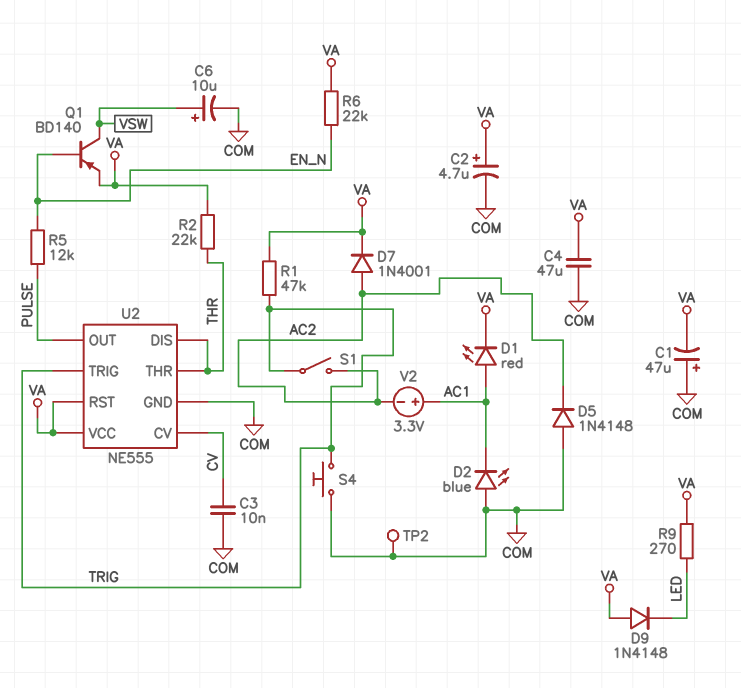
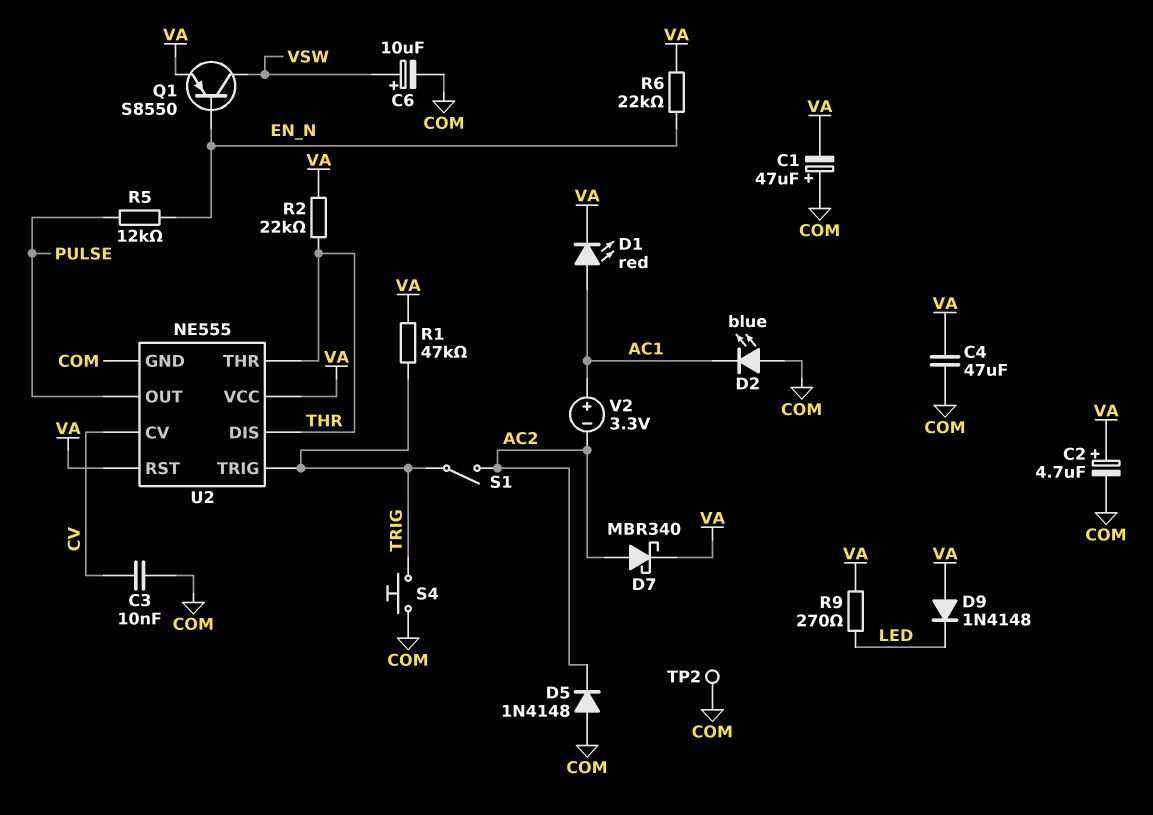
D7: diode 1N4001 (A AC2, K VA) -> schottky MBR340 (A AC2, K VA)
Q1: PNP BD140 (B EN_N, C VSW, E VA) -> PNP S8550 (B EN_N, C VSW, E VA)

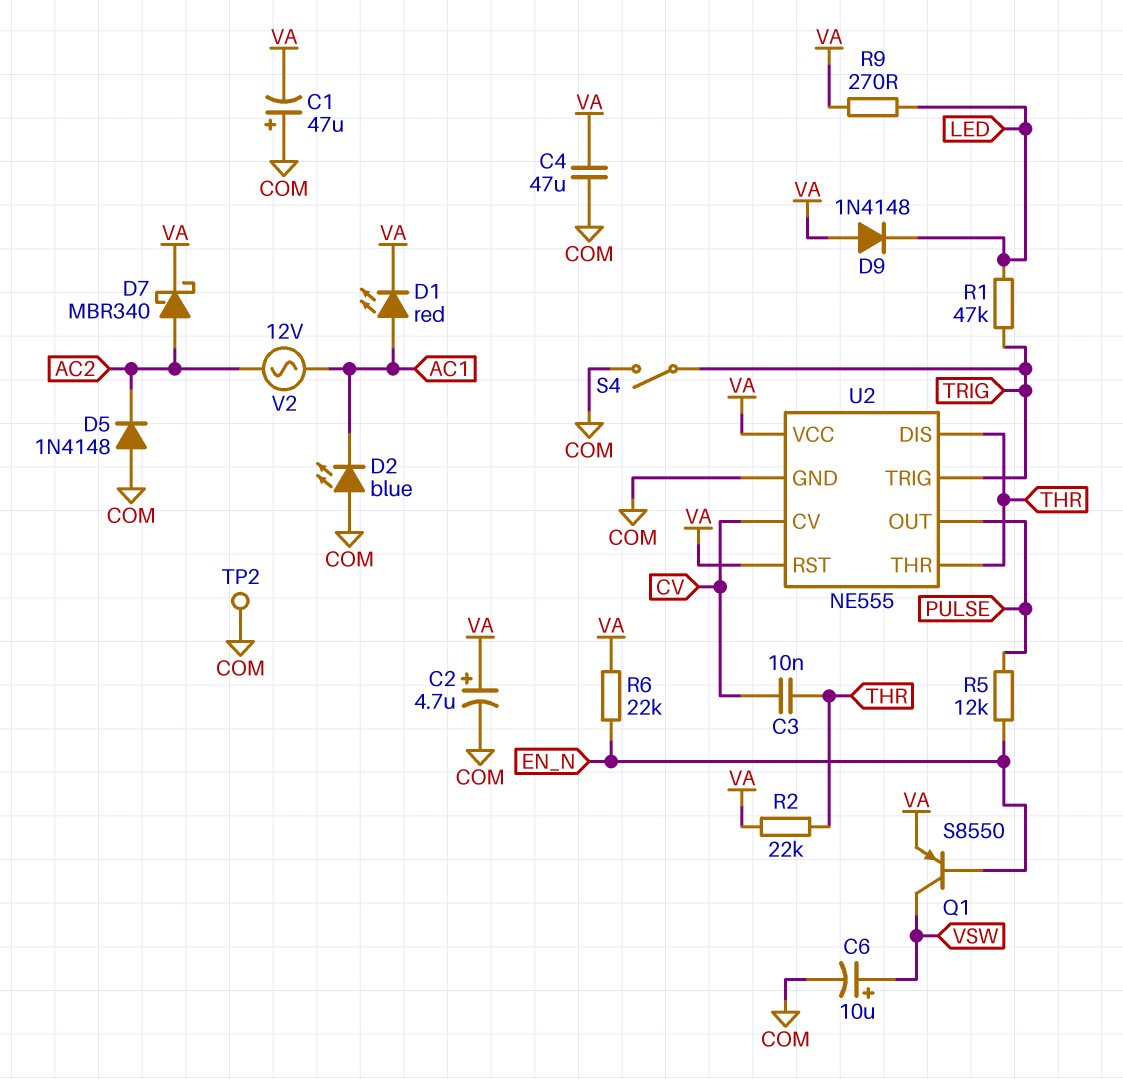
C3: 10nF (COM, CV) -> 10nF (CV, THR)
R1: 47k (TRIG, VA) -> 47k (LED, TRIG)
S1: switch (AC2, TRIG) -> none
S4: button (COM, TRIG) -> switch (COM, TRIG)
V2: 3.3V (plus AC1, minus AC2) -> AC 12V (AC1, AC2)

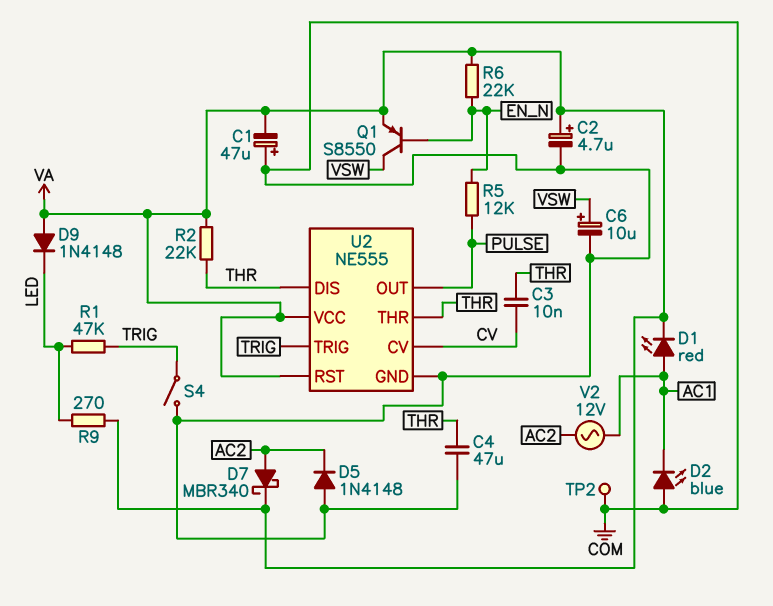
C4: 47uF (COM, VA) -> 47uF (COM, THR)

